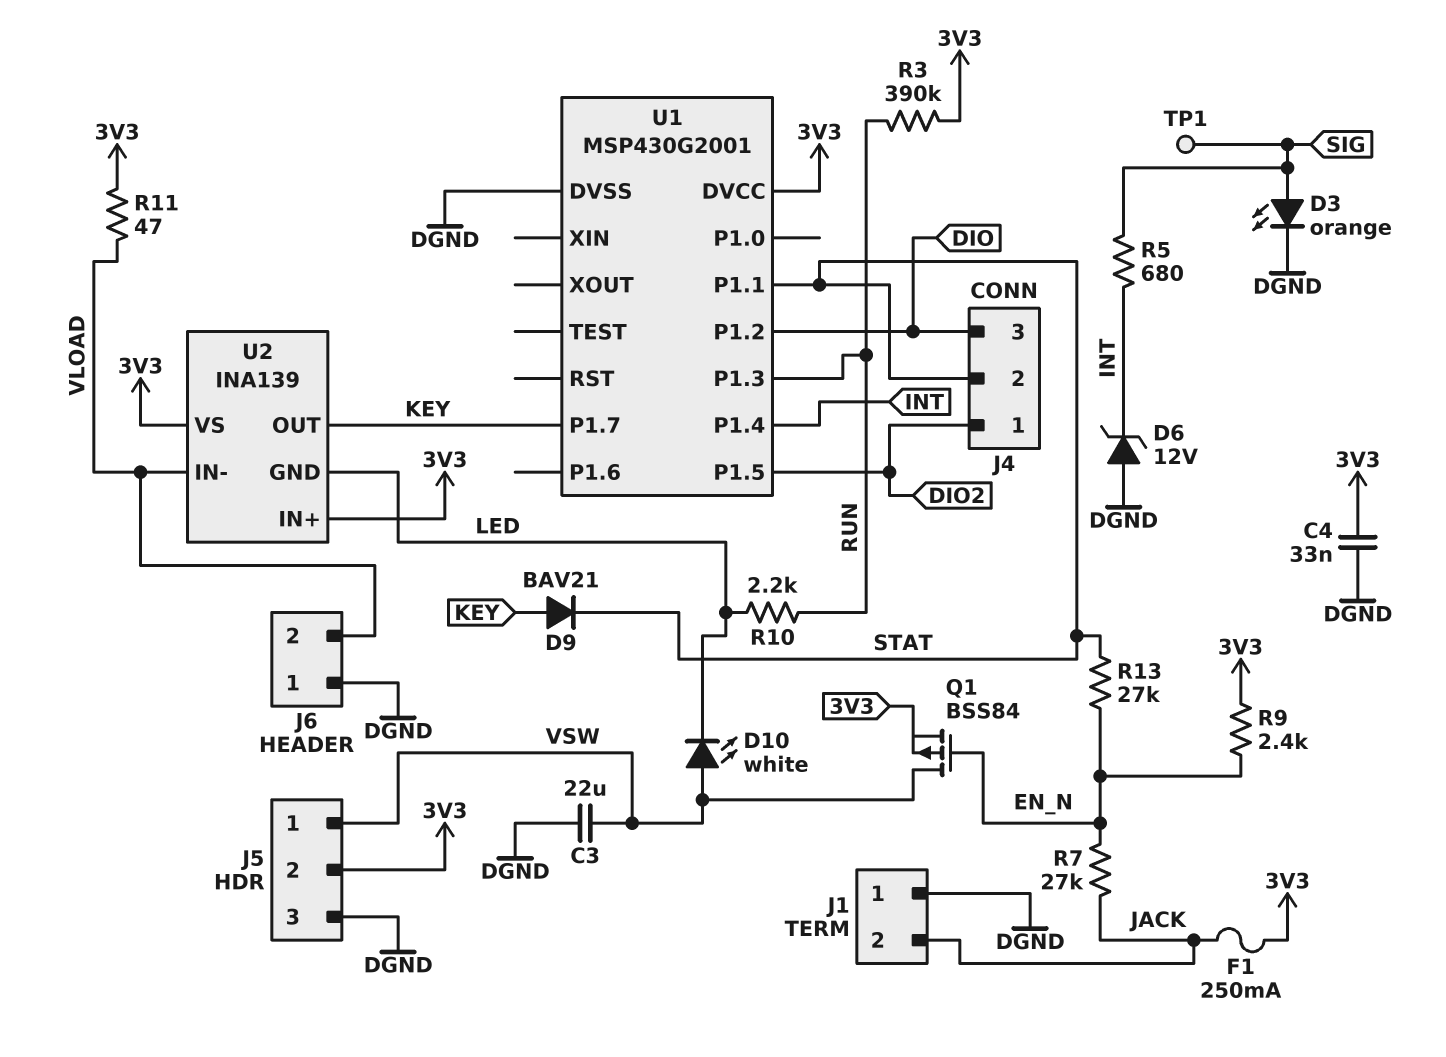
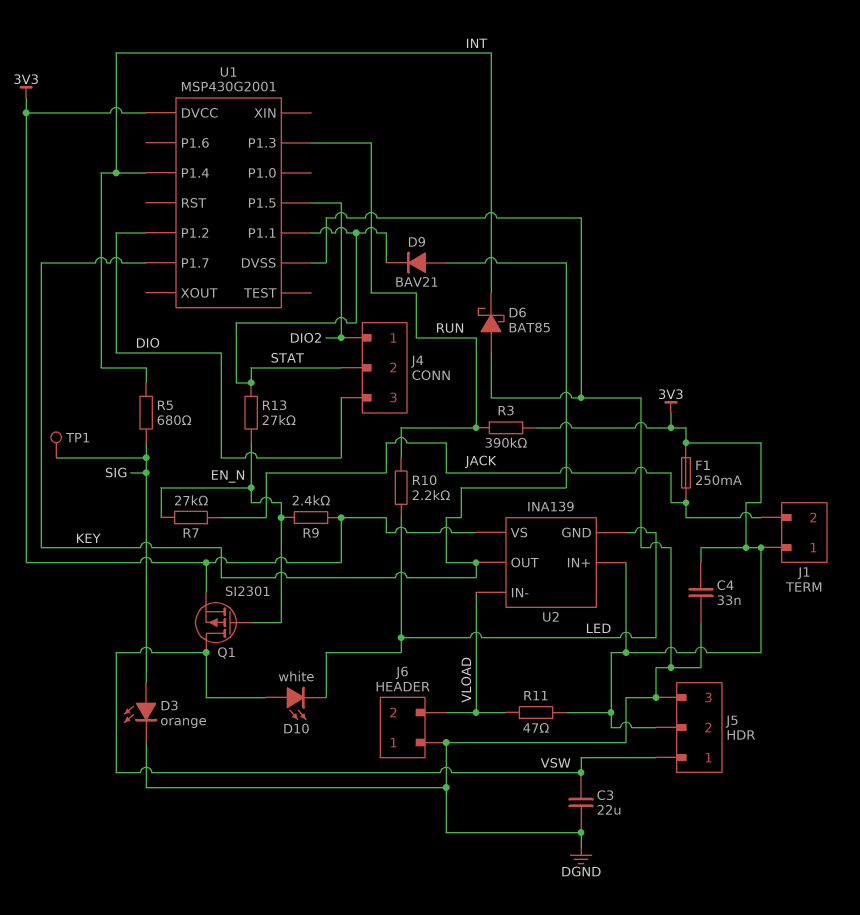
D6: zener 12V (A DGND, K INT) -> schottky BAT85 (A DGND, K INT)
J1 pin 1: DGND -> 3V3
Q1: PMOS BSS84 (G EN_N, D VSW, S 3V3) -> PMOS SI2301 (G EN_N, D VSW, S 3V3)

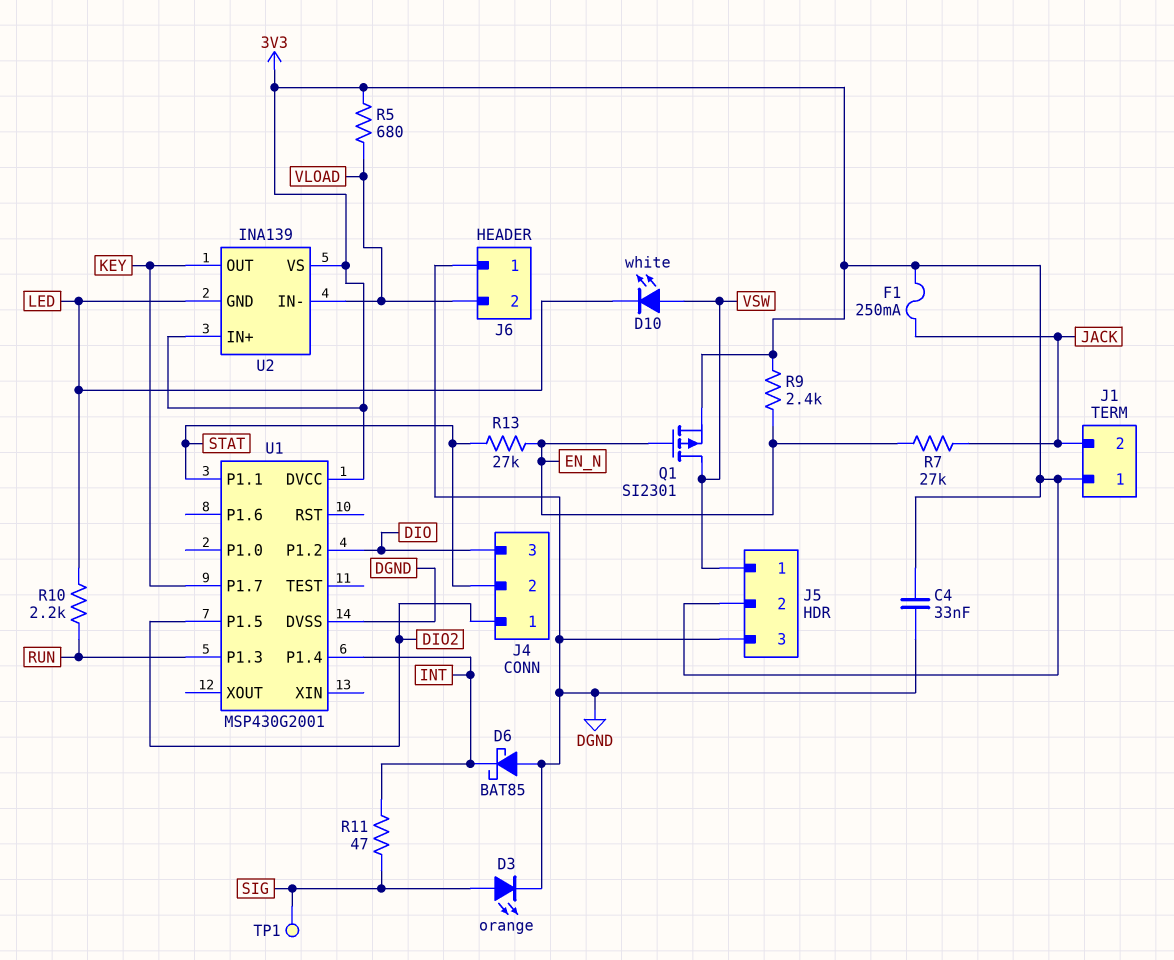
C3: 22uF (DGND, VSW) -> none
D9: diode BAV21 (A KEY, K STAT) -> none
R3: 390k (3V3, RUN) -> none
R5: 680 (INT, SIG) -> 680 (3V3, VLOAD)
R11: 47 (3V3, VLOAD) -> 47 (INT, SIG)

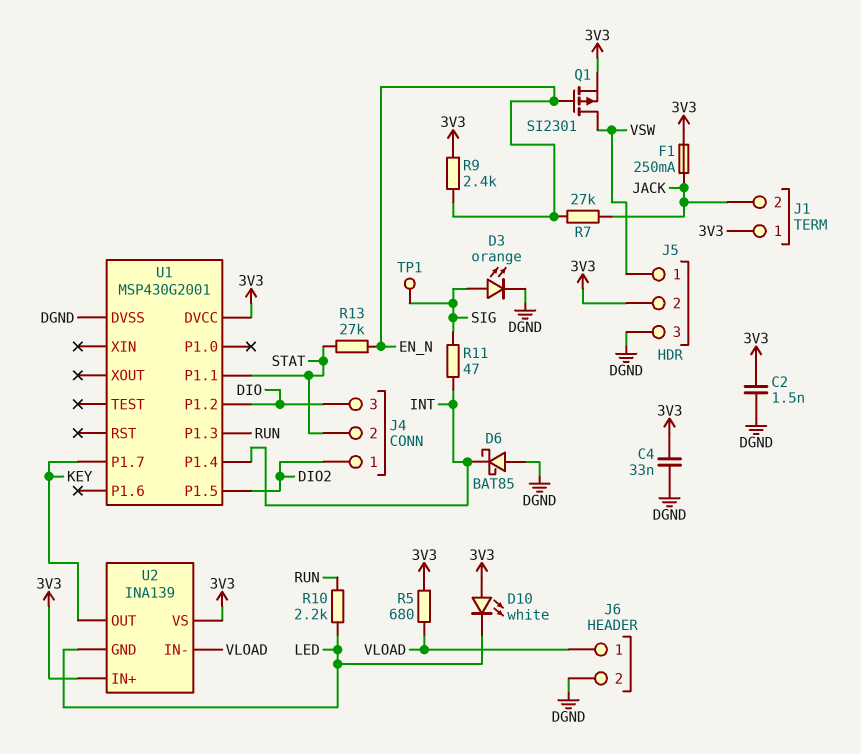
C2: none -> 1.5nF (3V3, DGND)
D10: LED white (A VSW, K LED) -> LED white (A 3V3, K LED)
J6 pin 1: DGND -> VLOAD
J6 pin 2: VLOAD -> DGND

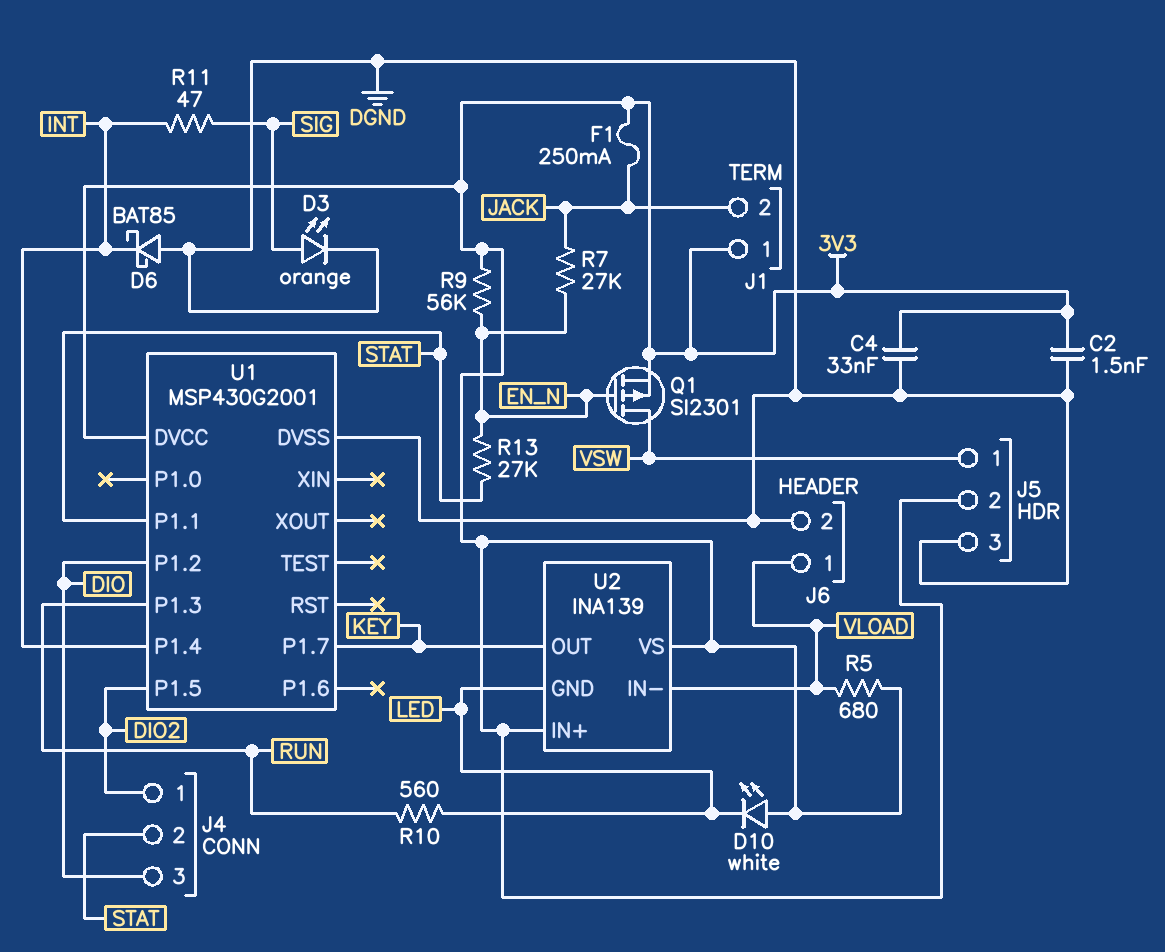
R9: 2.4k (3V3, EN_N) -> 56k (3V3, EN_N)
R10: 2.2k (LED, RUN) -> 560 (LED, RUN)
TP1: test point (SIG) -> none

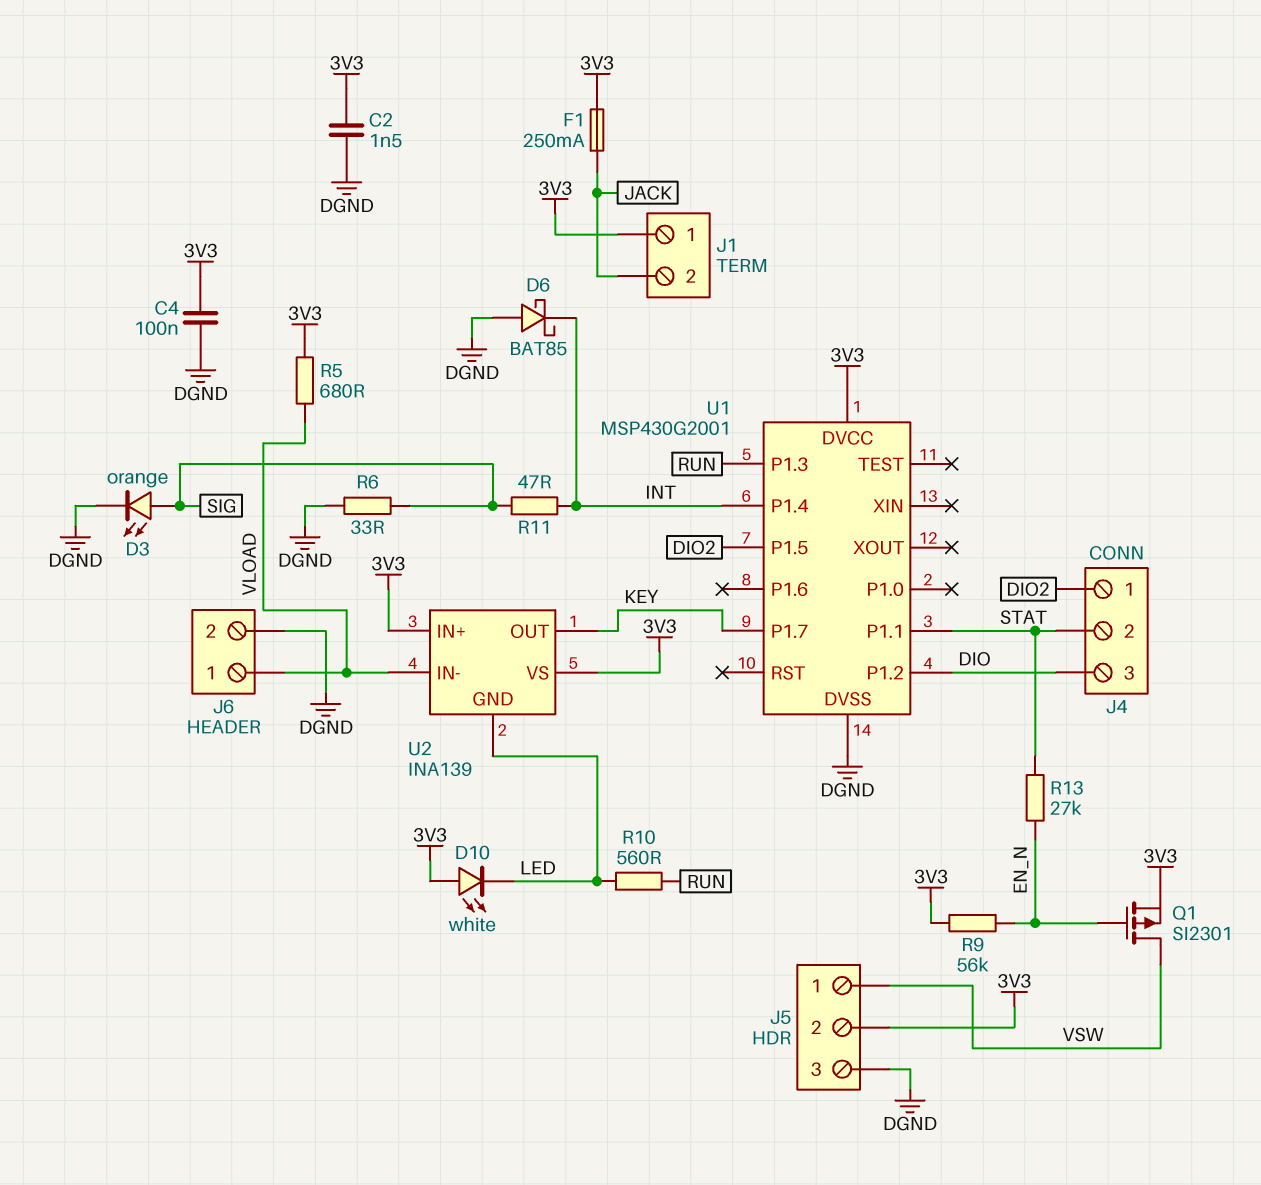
C4: 33nF (3V3, DGND) -> 100nF (3V3, DGND)
R6: none -> 33 (DGND, SIG)
R7: 27k (EN_N, JACK) -> none

